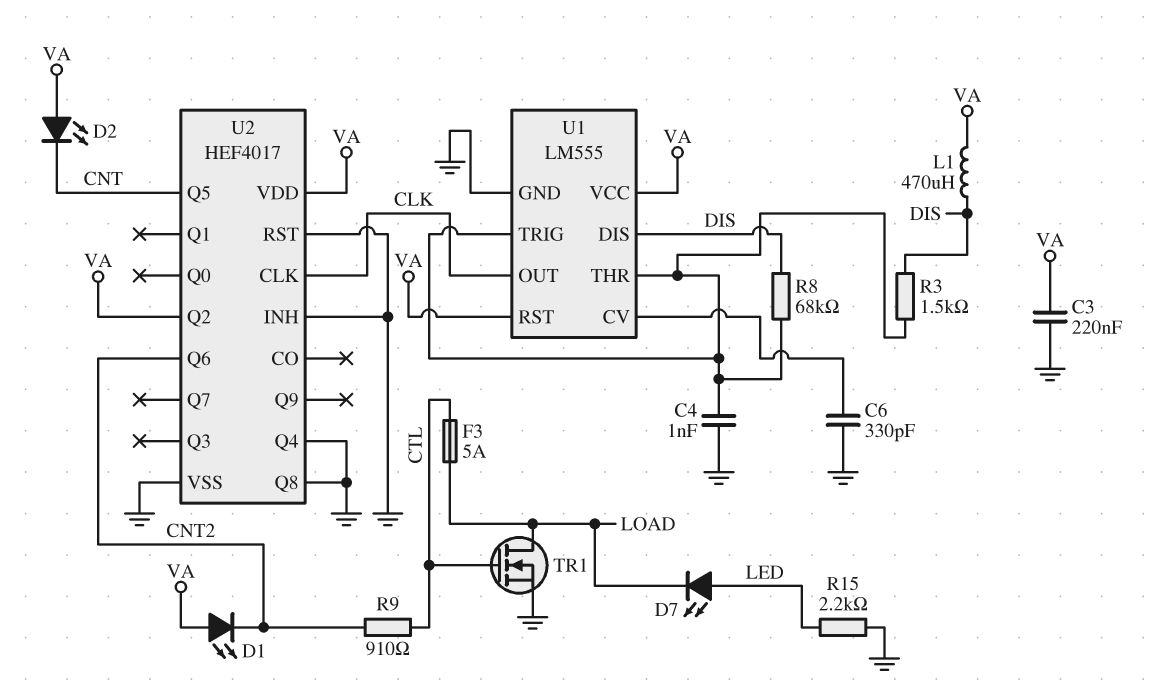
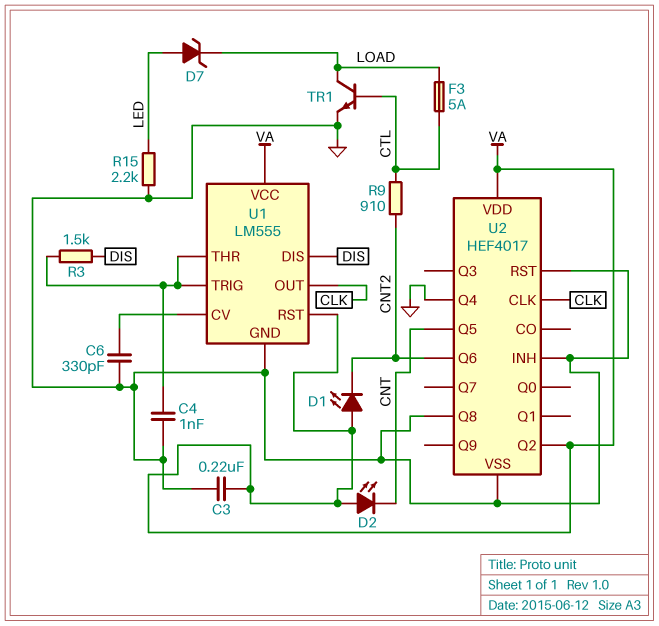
D7: LED (A LED, K LOAD) -> zener (A LED, K LOAD)
L1: 470uH (DIS, VA) -> none
R8: 68k (DIS, U1/THR) -> none
TR1: NMOS (G CTL, D LOAD, S GND) -> NPN (B CTL, C LOAD, E GND)

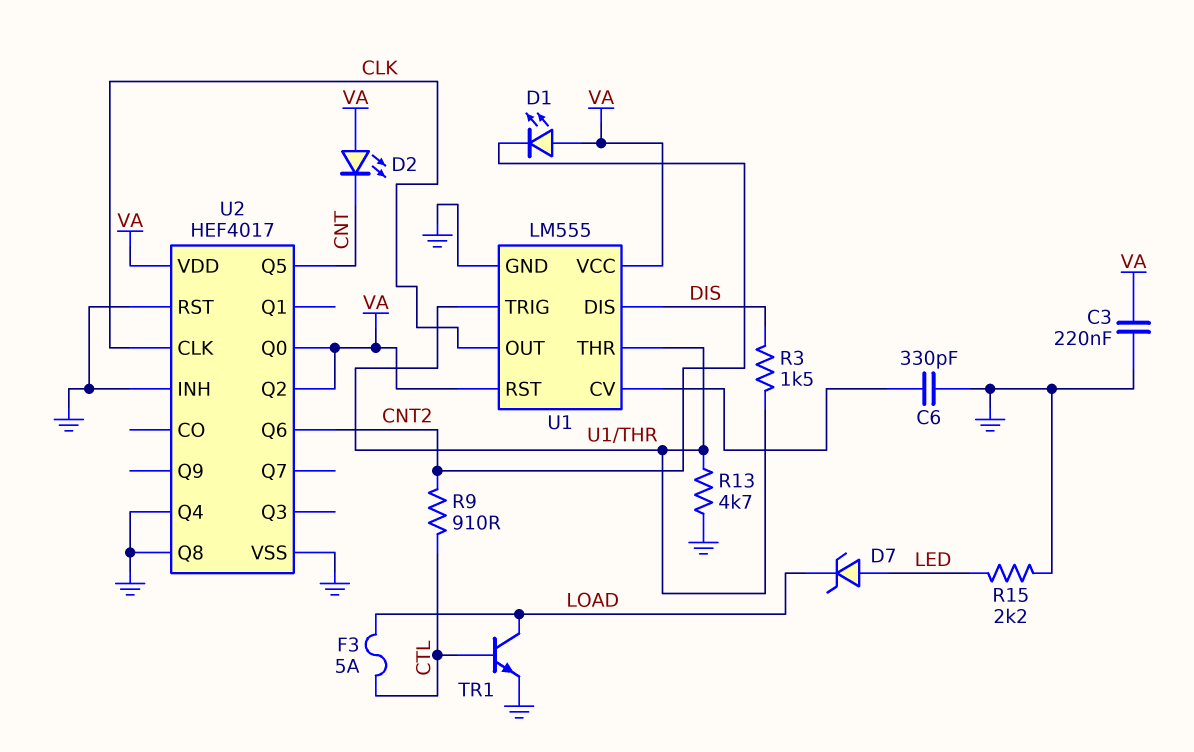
C4: 1nF (GND, U1/THR) -> none
R13: none -> 4.7k (GND, U1/THR)
U2 pin Q0: none -> VA

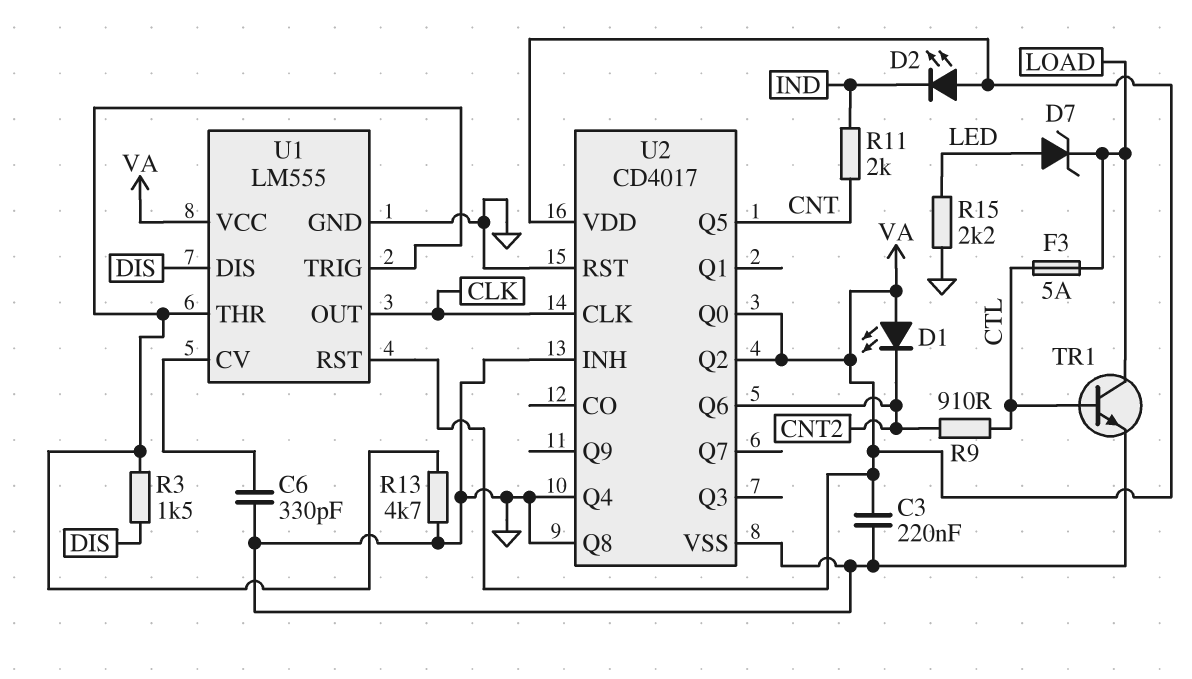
D2: LED (A VA, K CNT) -> LED (A VA, K IND)
R11: none -> 2k (CNT, IND)
U2: HEF4017 -> CD4017

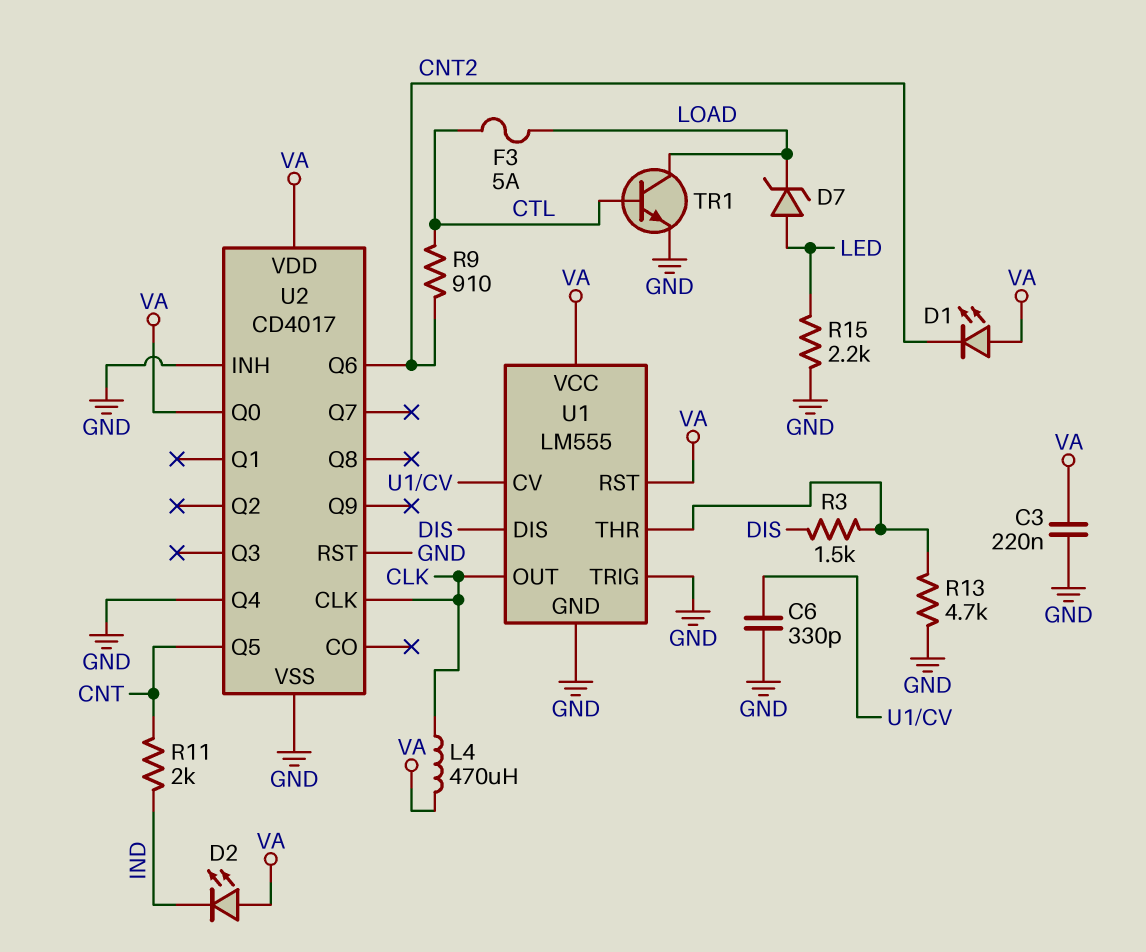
L4: none -> 470uH (CLK, VA)
U1 pin TRIG: U1/THR -> GND
U2 pin Q2: VA -> none
U2 pin Q8: GND -> none

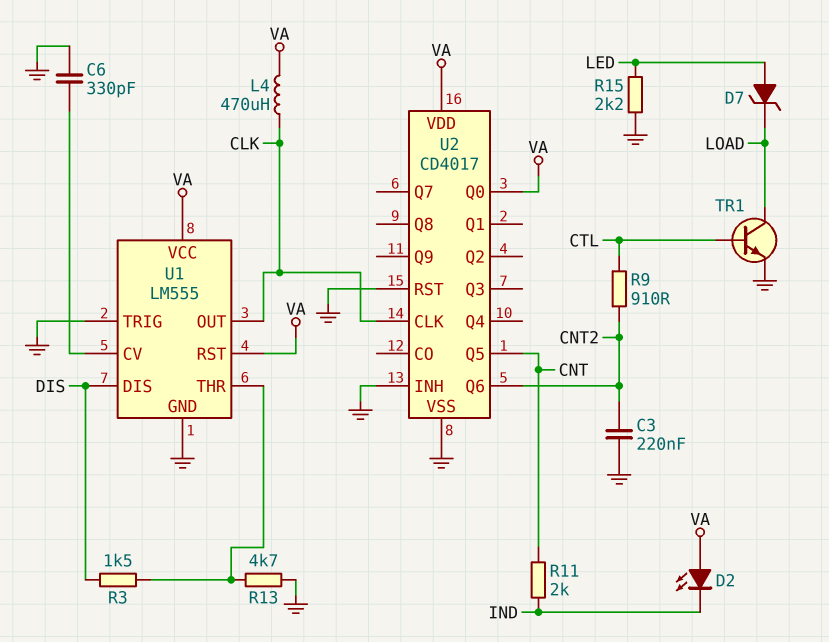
C3: 220nF (GND, VA) -> 220nF (CNT2, GND)
D1: LED (A VA, K CNT2) -> none
F3: 5A (CTL, LOAD) -> none
U2 pin Q4: GND -> none

